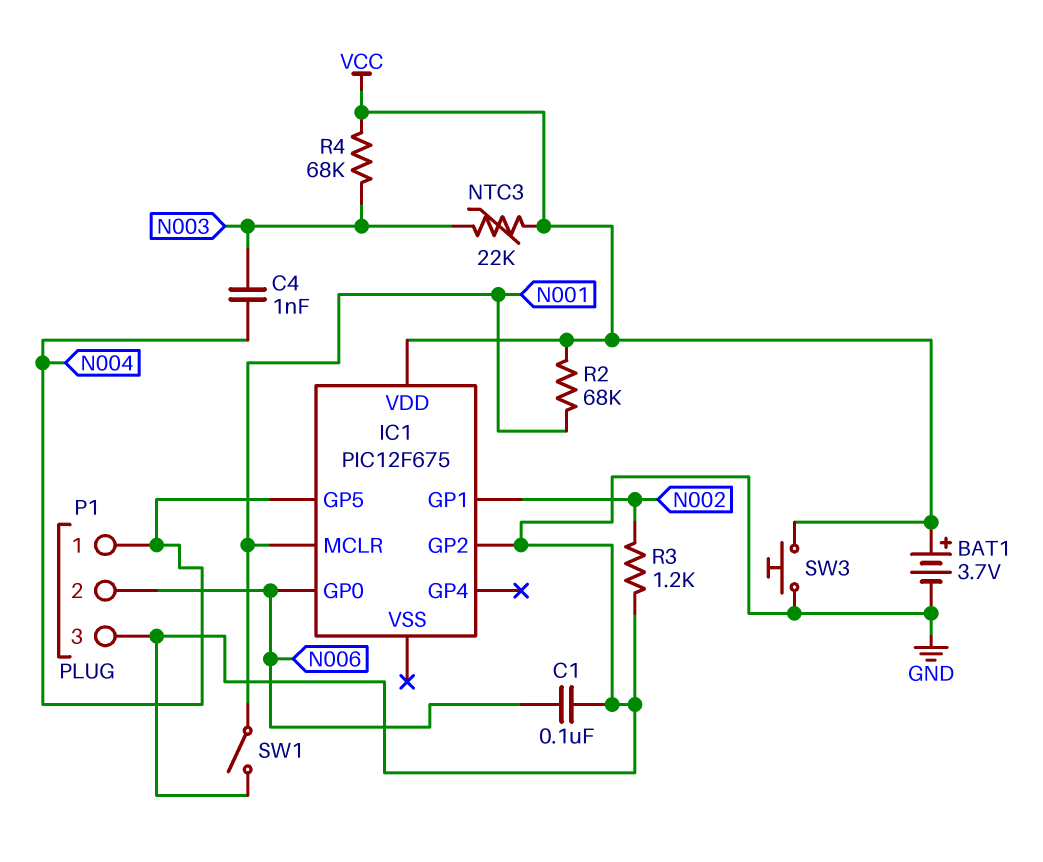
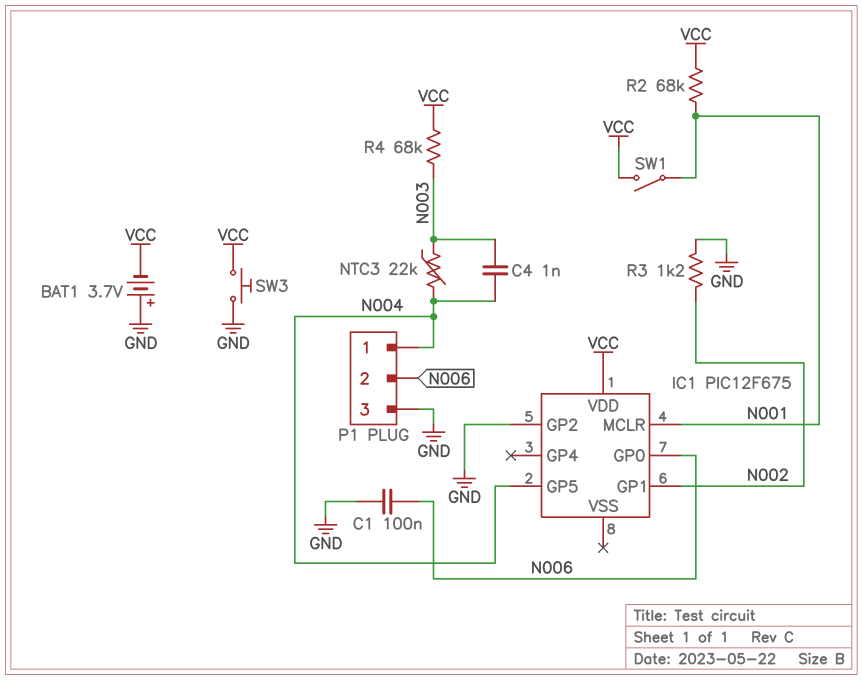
BAT1: 3.7V (plus VCC, minus GND) -> 3.7V (plus GND, minus VCC)
NTC3: 22k (N003, VCC) -> 22k (N003, N004)
SW1: switch (GND, N001) -> switch (N001, VCC)

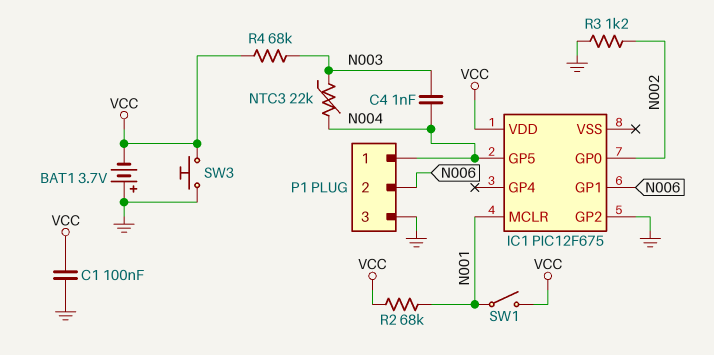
C1: 100nF (GND, N006) -> 100nF (GND, VCC)
IC1 pin GP0: N006 -> N002
IC1 pin GP1: N002 -> N006

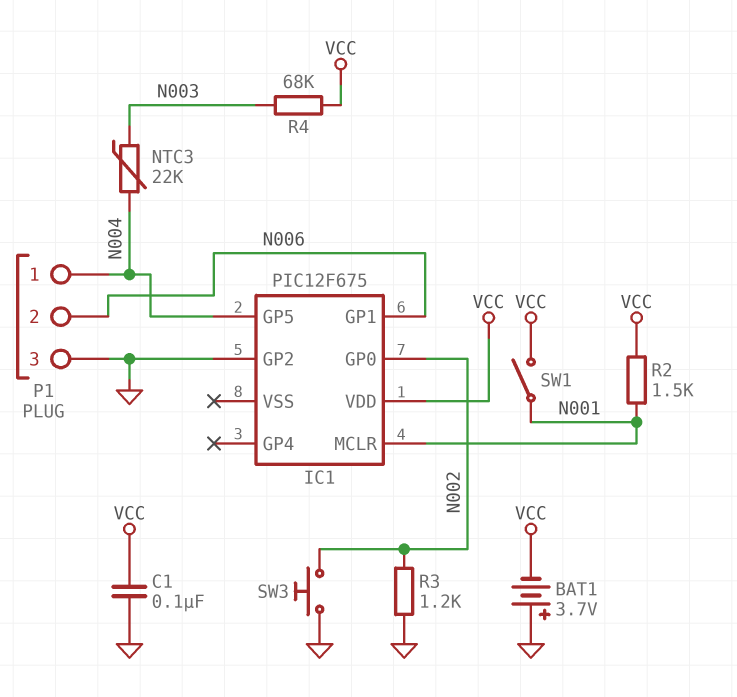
C4: 1nF (N003, N004) -> none
R2: 68k (N001, VCC) -> 1.5k (N001, VCC)
SW3: button (GND, VCC) -> button (GND, N002)

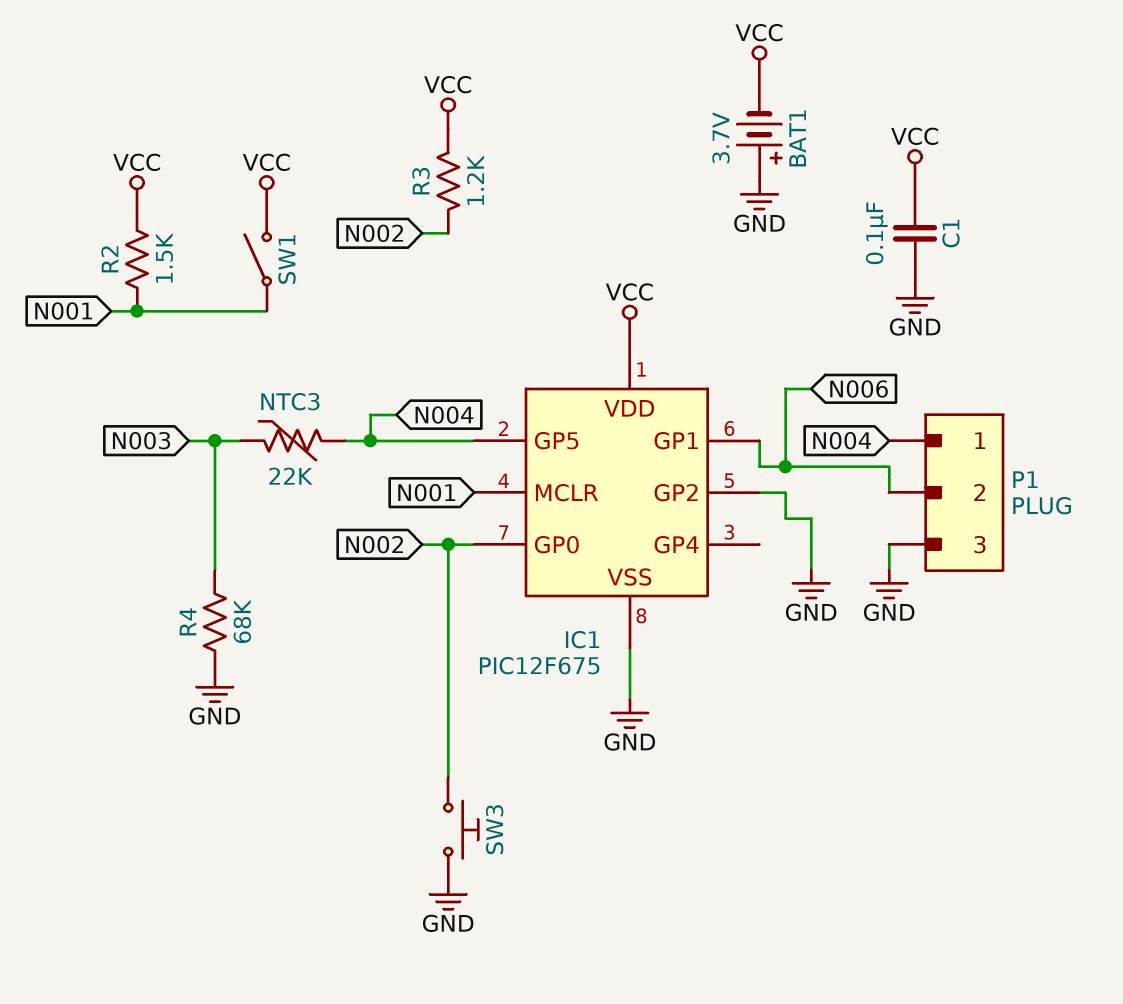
IC1 pin VSS: none -> GND
R3: 1.2k (GND, N002) -> 1.2k (N002, VCC)
R4: 68k (N003, VCC) -> 68k (GND, N003)

